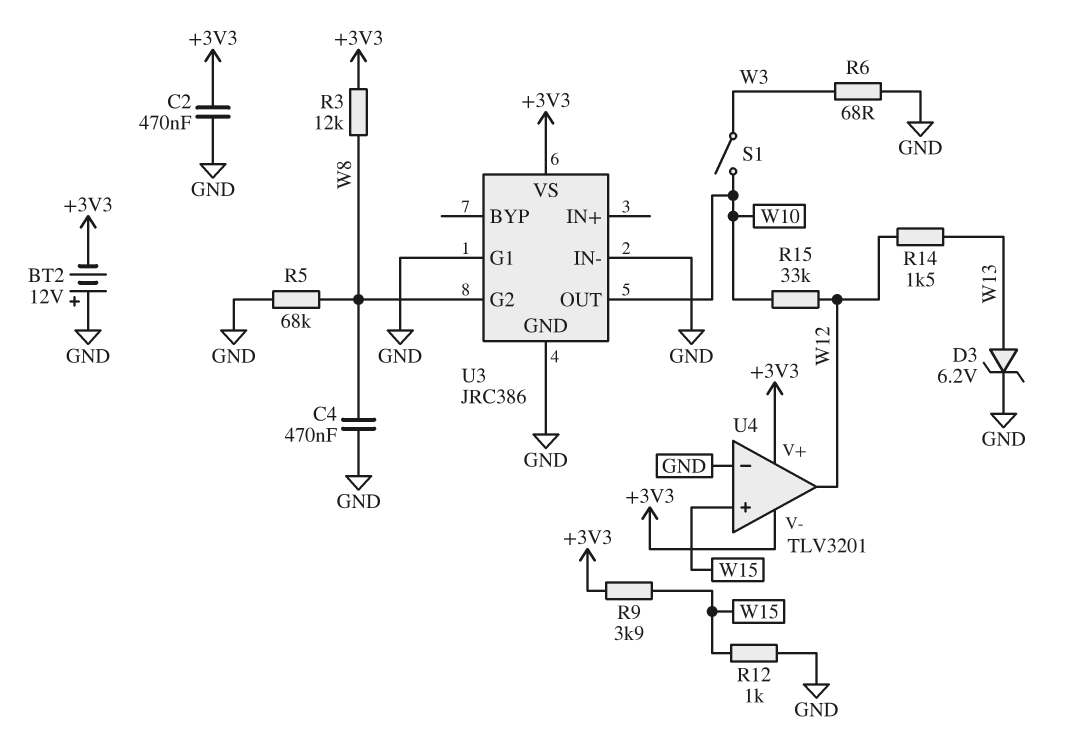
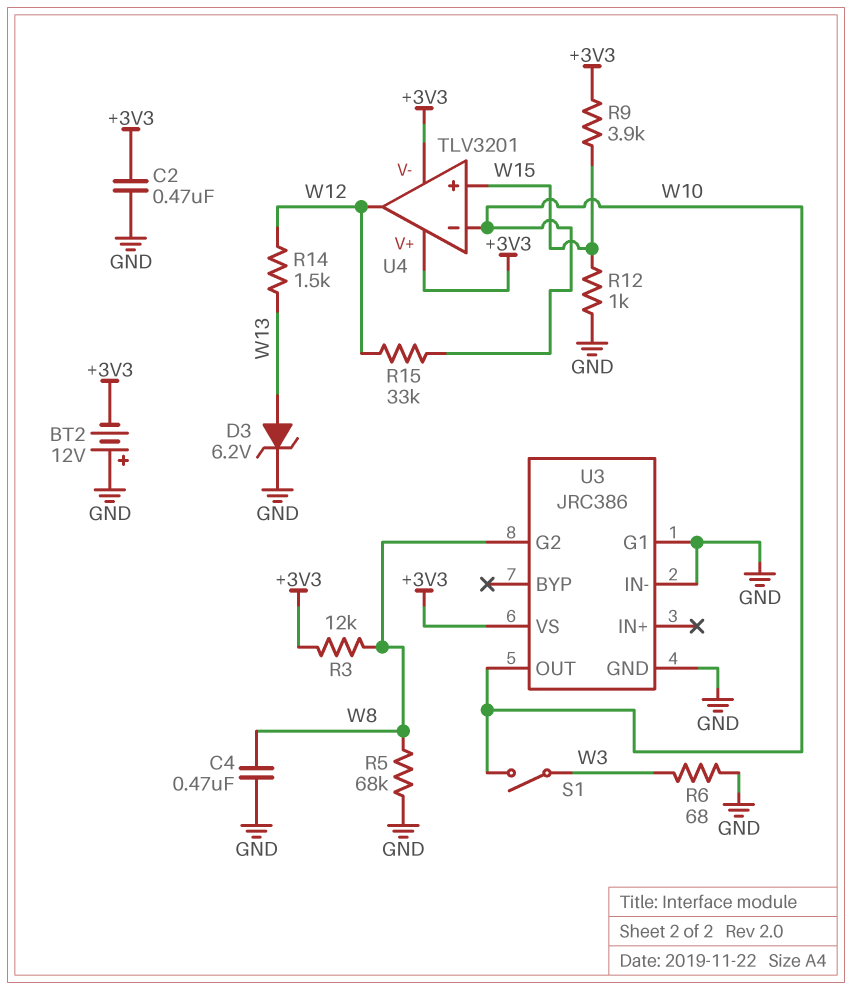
U4 pin in-: GND -> W10

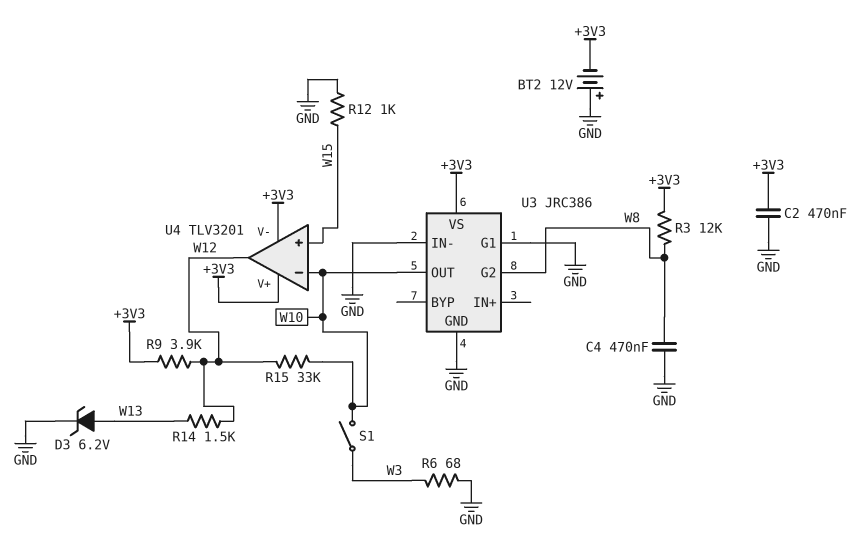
R5: 68k (GND, W8) -> none
R9: 3.9k (+3V3, W15) -> 3.9k (+3V3, W12)

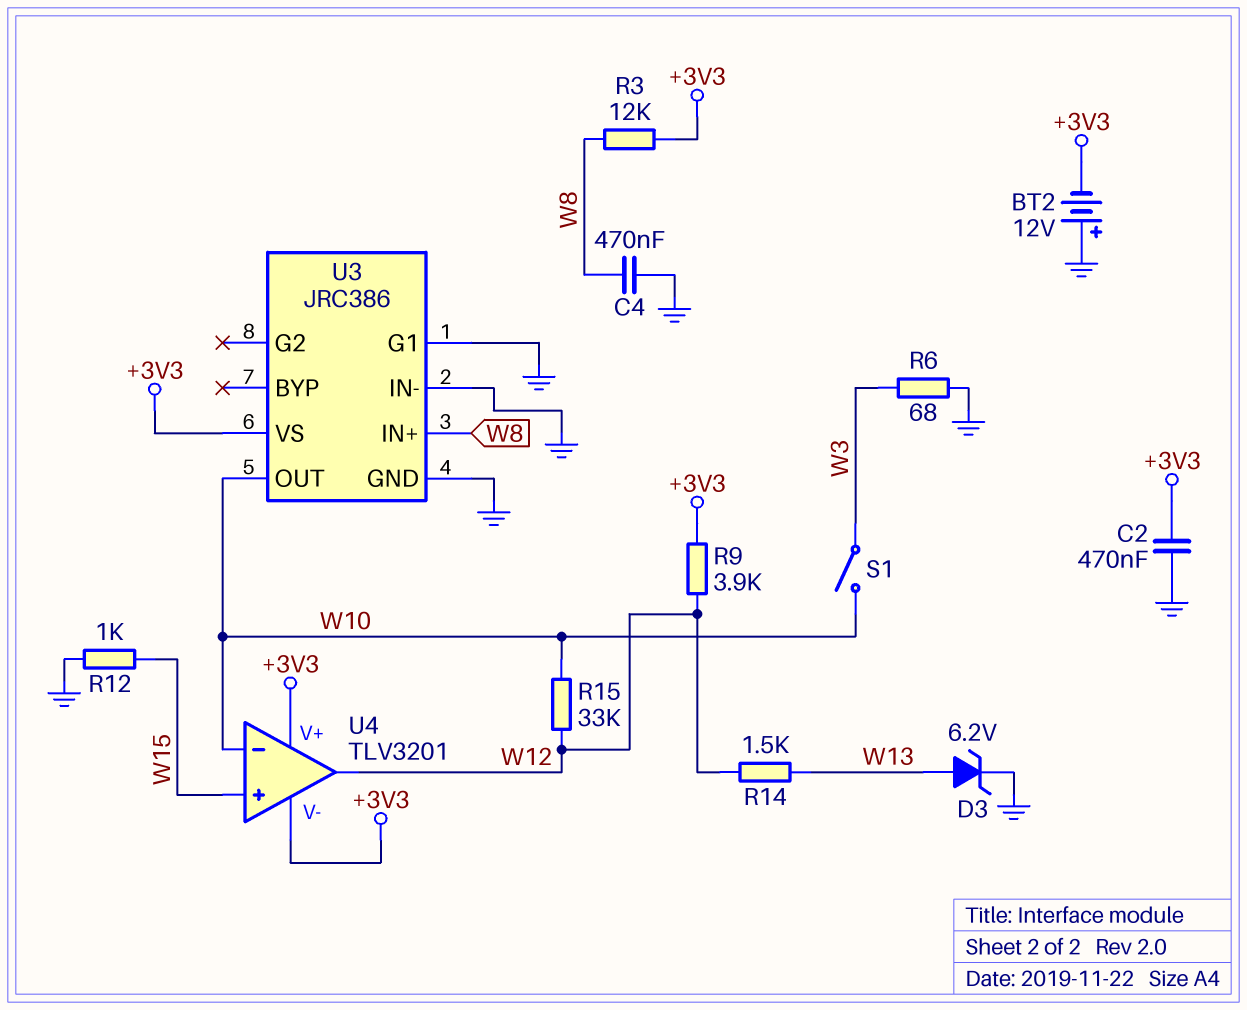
U3 pin G2: W8 -> none
U3 pin IN+: none -> W8

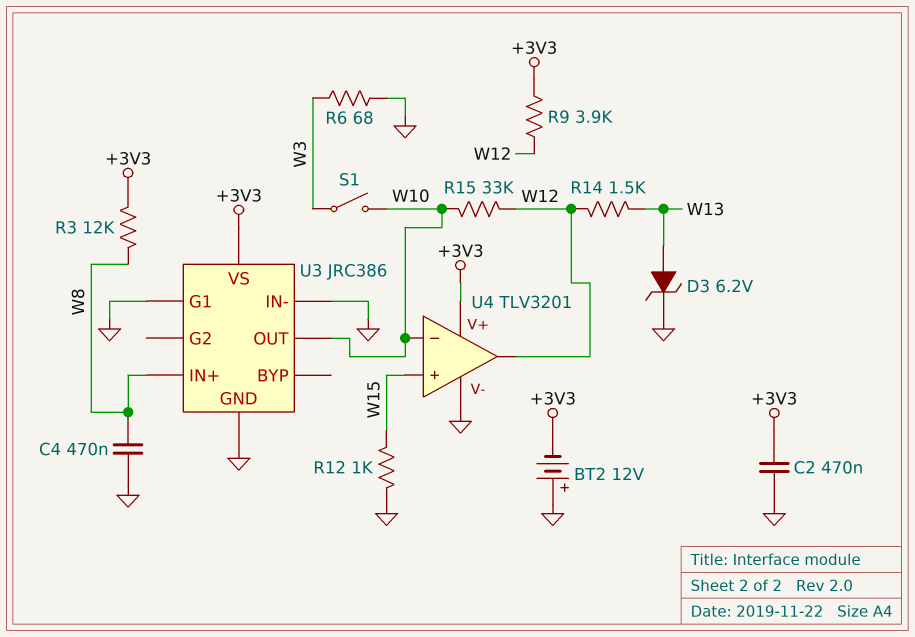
U4 pin V-: +3V3 -> GND

